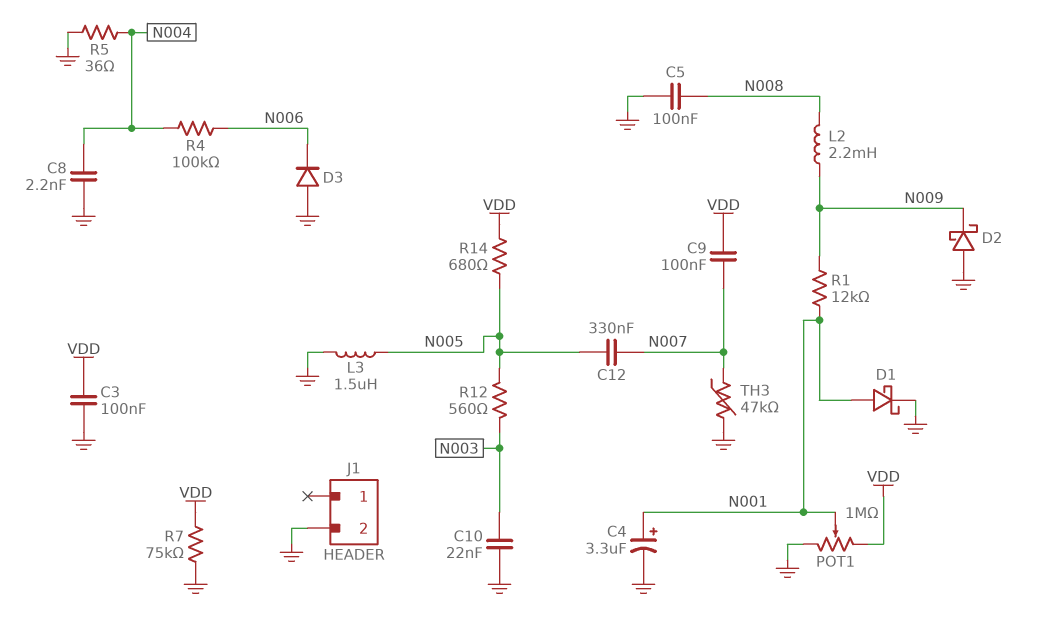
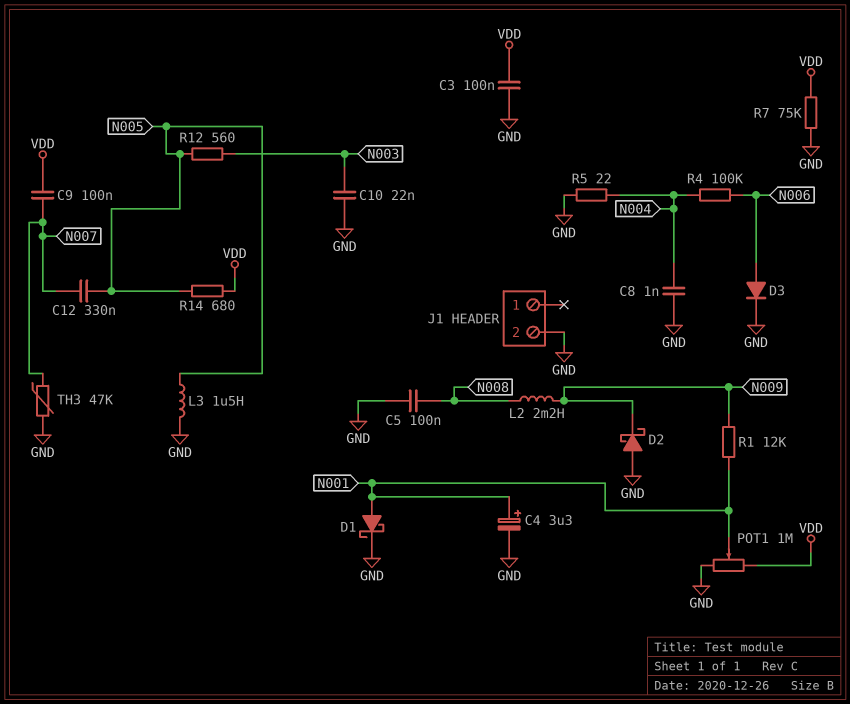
C8: 2.2nF (GND, N004) -> 1nF (GND, N004)
D3: diode (A GND, K N006) -> diode (A N006, K GND)
R5: 36 (GND, N004) -> 22 (GND, N004)

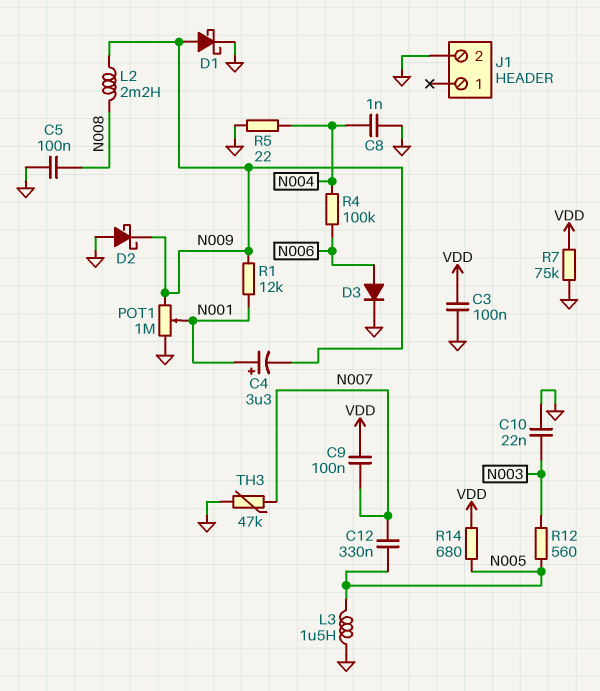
C4: 3.3uF (plus N001, minus GND) -> 3.3uF (plus N001, minus N009)
D1: schottky (A N001, K GND) -> schottky (A N009, K GND)
POT1: 1M (GND, VDD, wiper N001) -> 1M (GND, N009, wiper N001)

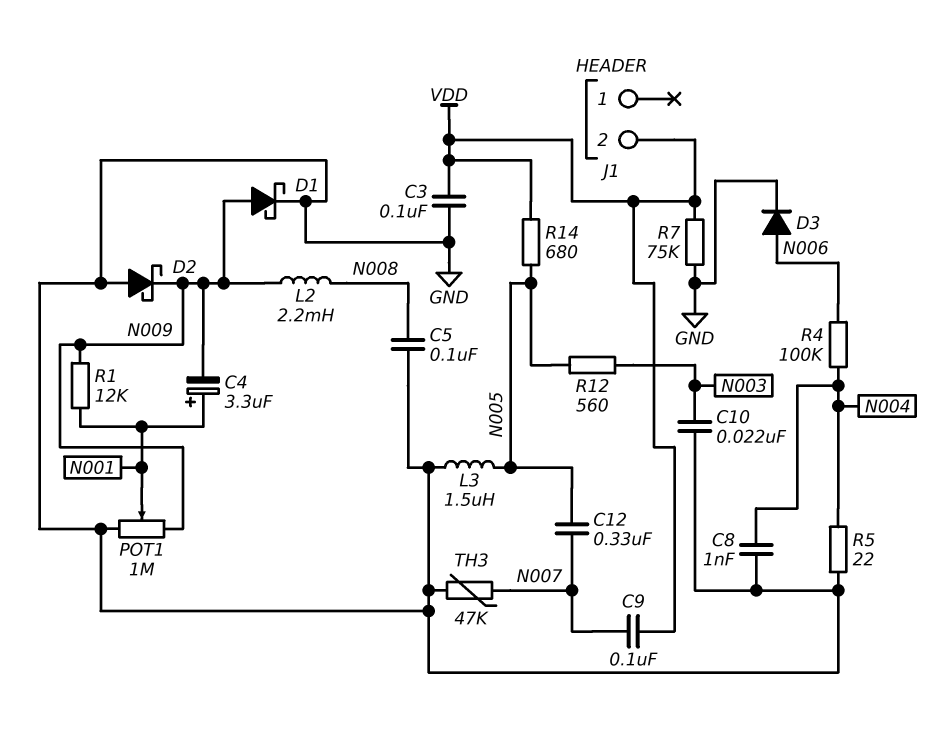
J1 pin 2: GND -> VDD

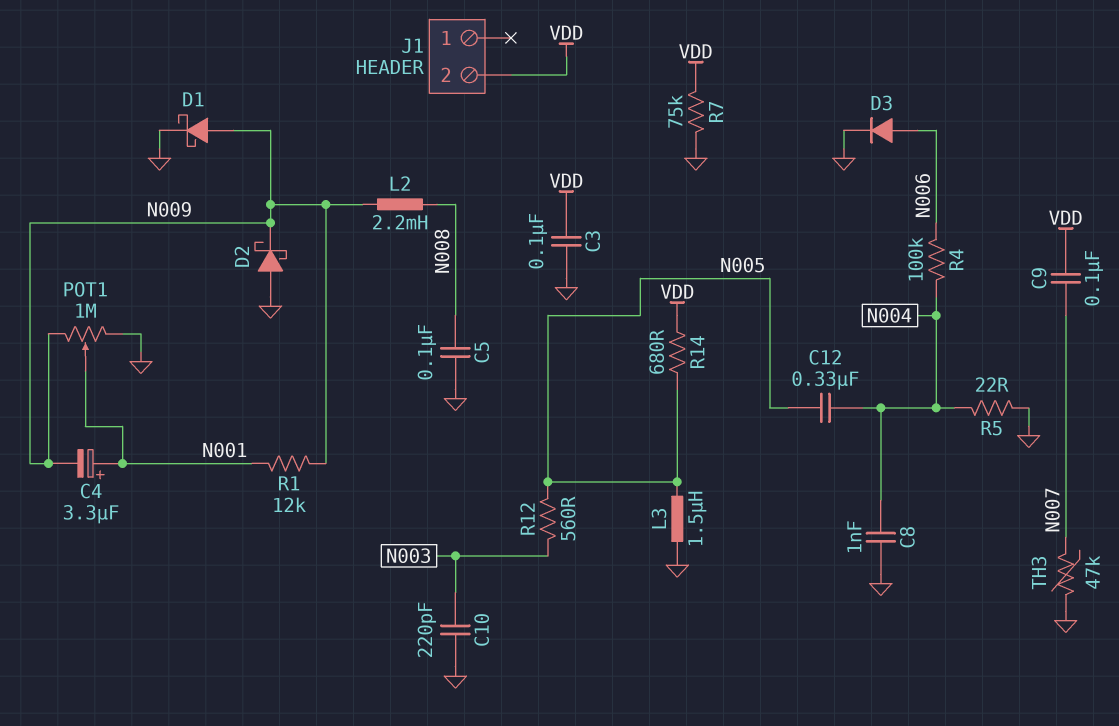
C10: 22nF (GND, N003) -> 220pF (GND, N003)
C12: 330nF (N005, N007) -> 330nF (N004, N005)

